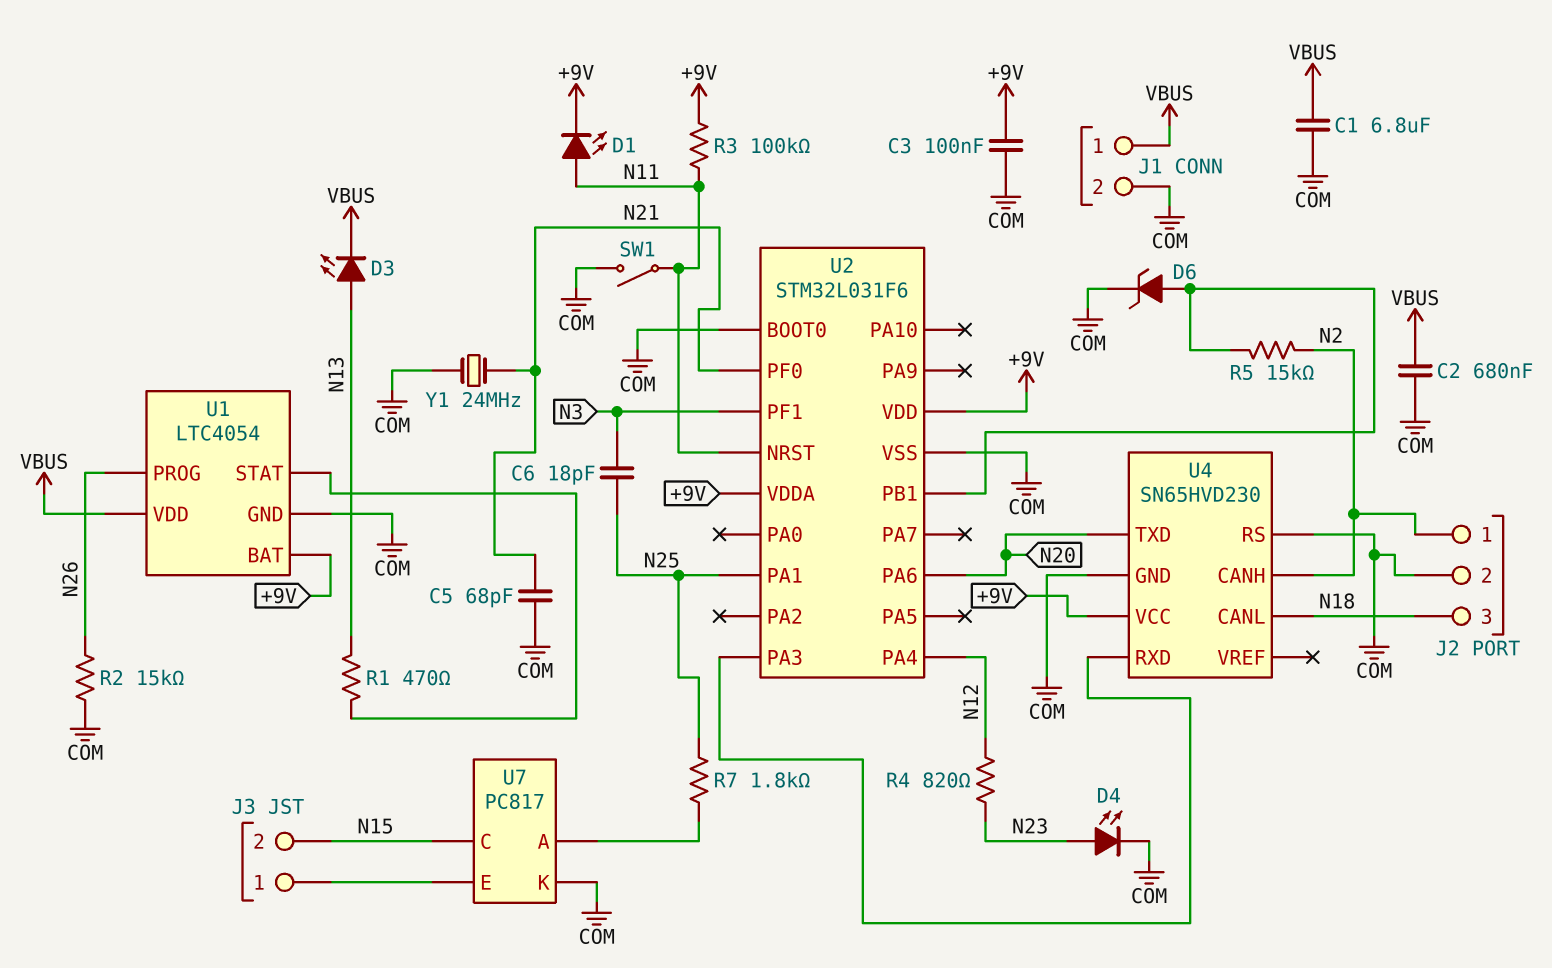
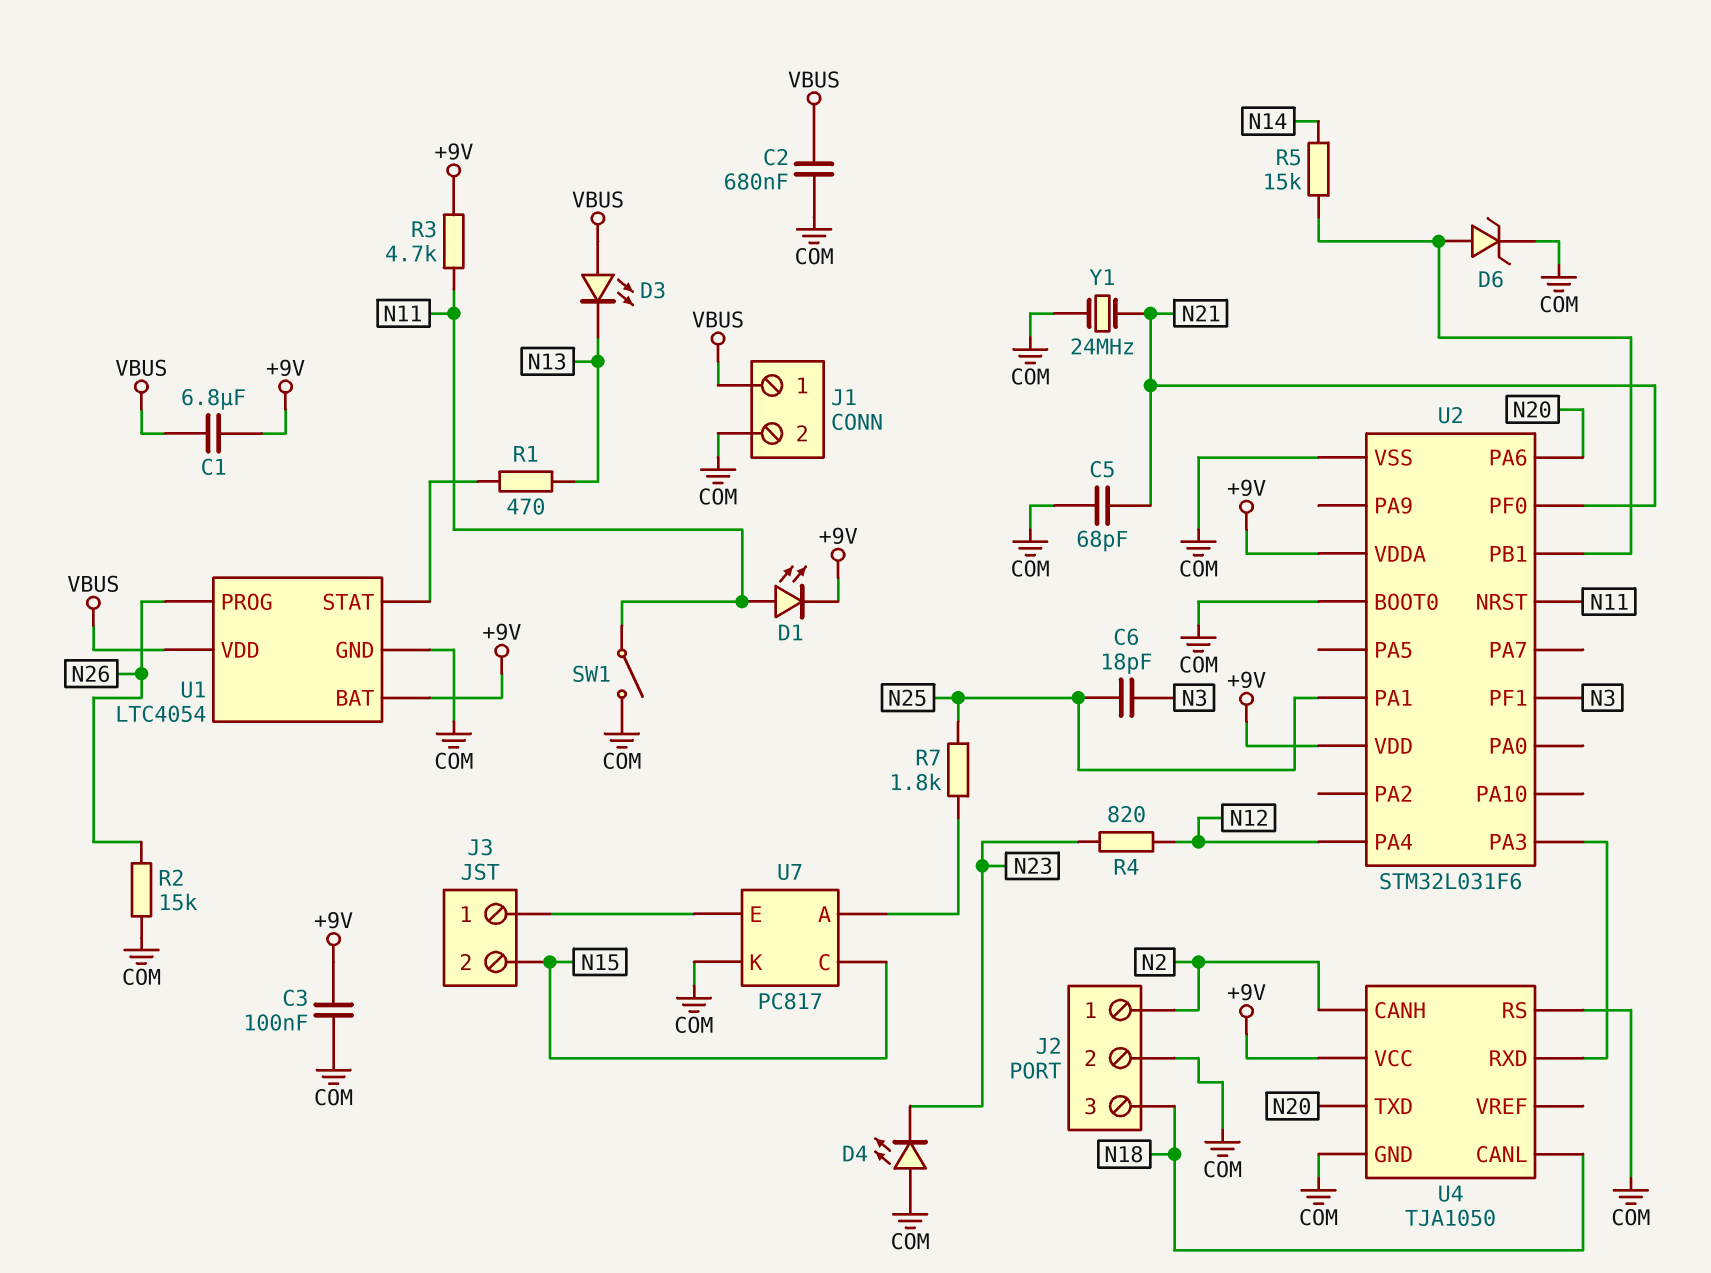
C1: 6.8uF (COM, VBUS) -> 6.8uF (+9V, VBUS)
D3: LED (A N13, K VBUS) -> LED (A VBUS, K N13)
D4: LED (A N23, K COM) -> LED (A COM, K N23)
R3: 100k (+9V, N11) -> 4.7k (+9V, N11)
R5: 15k (N2, U2/PB1) -> 15k (N14, U2/PB1)
U4: SN65HVD230 -> TJA1050

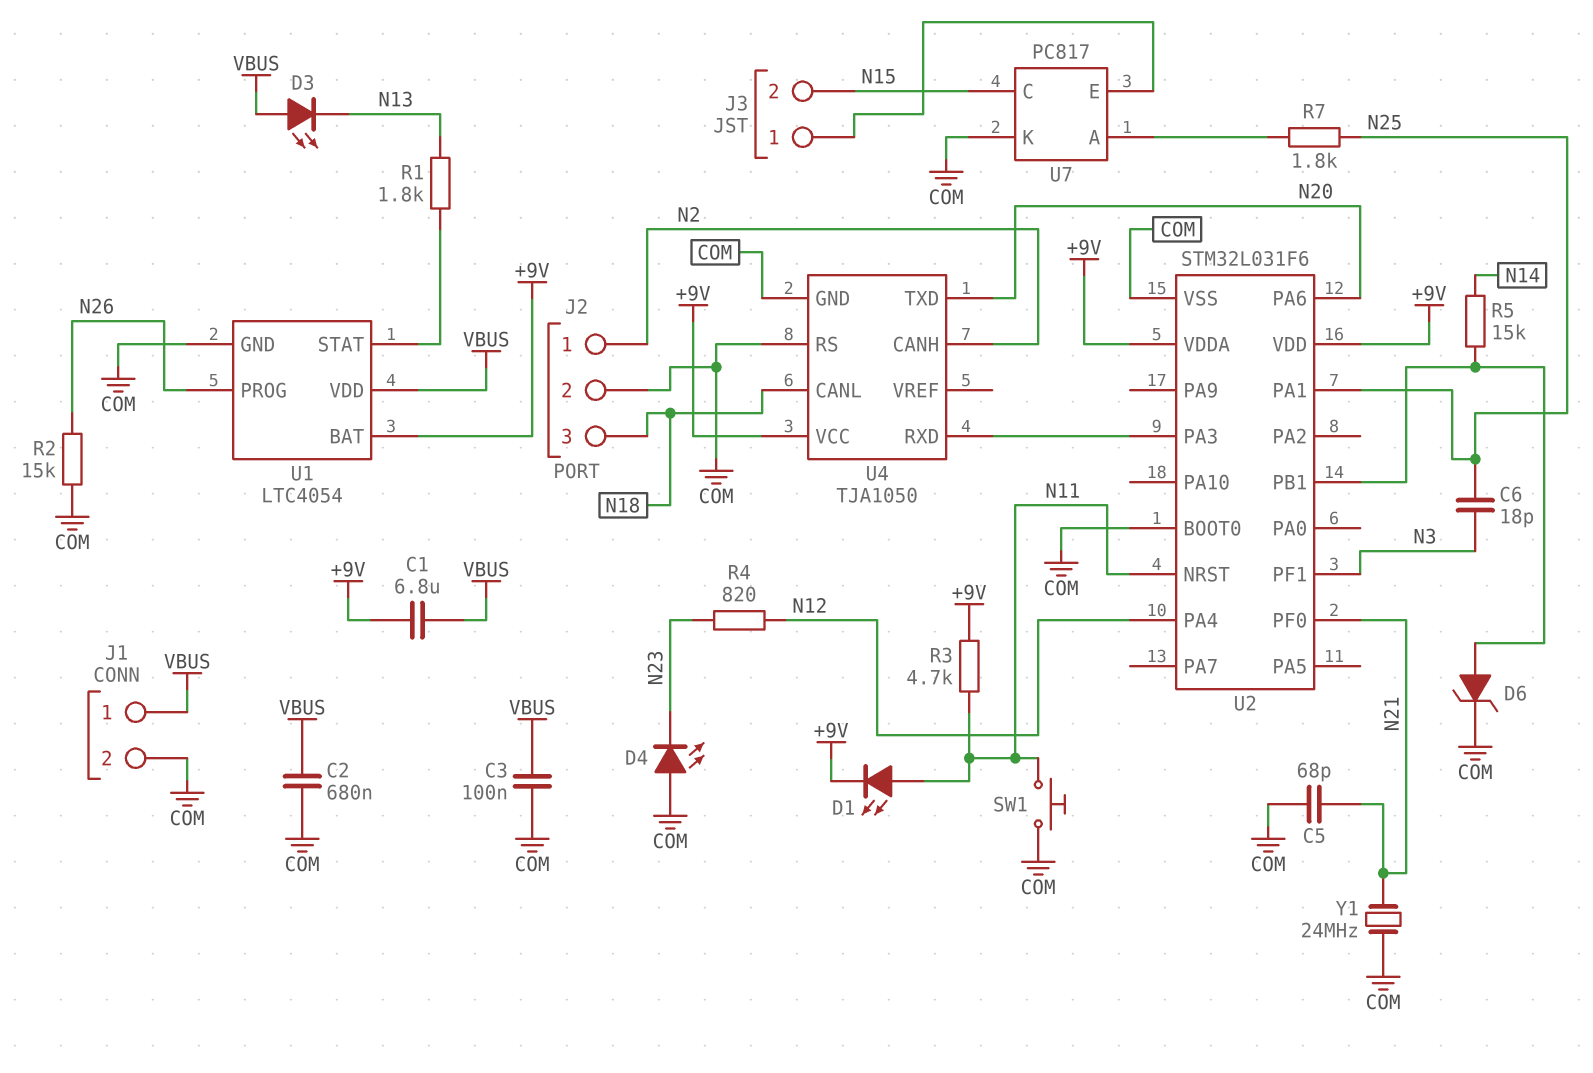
C3: 100nF (+9V, COM) -> 100nF (COM, VBUS)
R1: 470 (N13, U1/STAT) -> 1.8k (N13, U1/STAT)
SW1: switch (COM, N11) -> button (COM, N11)

